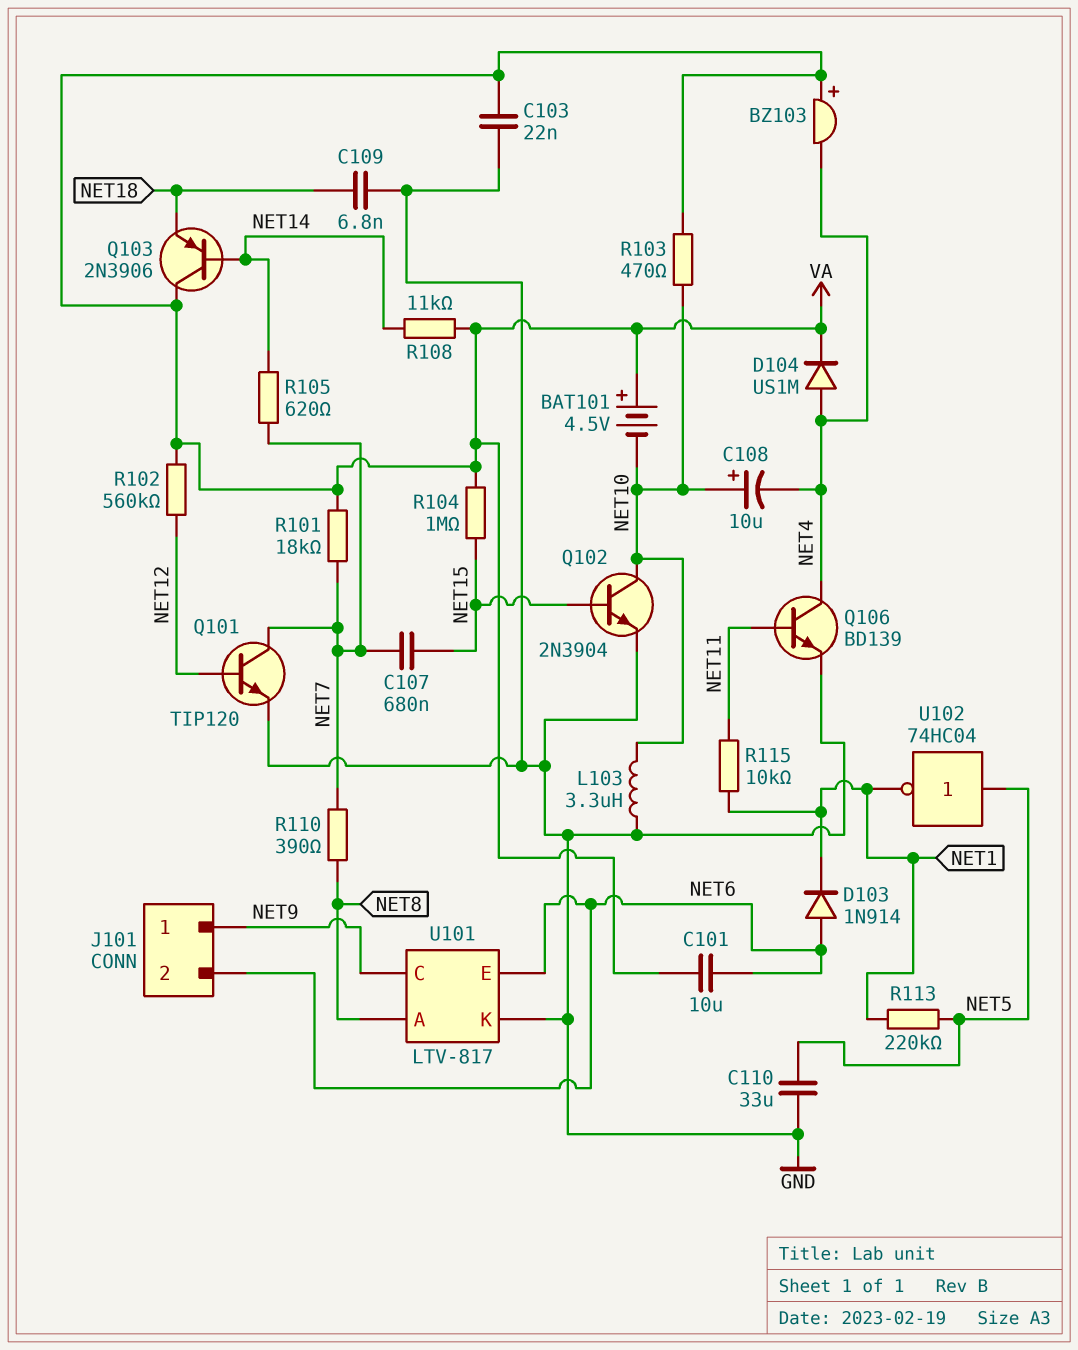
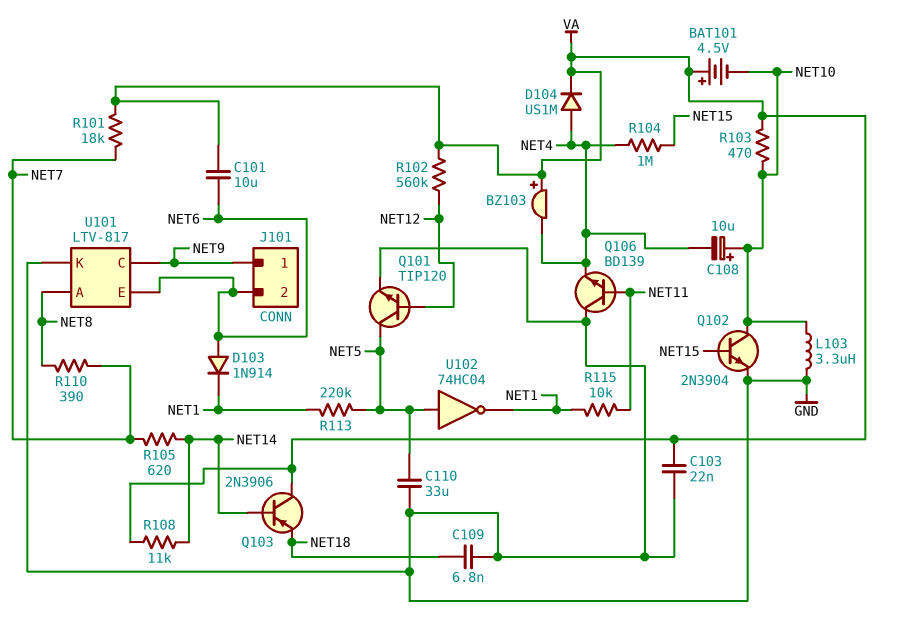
C107: 680nF (NET7, NET15) -> none
Q101: NPN TIP120 (B NET12, C NET7, E GND) -> NPN TIP120 (B NET12, C NET5, E GND)
Q106: NPN BD139 (B NET11, C NET4, E GND) -> NPN BD139 (B NET11, C GND, E NET4)
R104: 1M (NET15, VA) -> 1M (NET4, NET15)

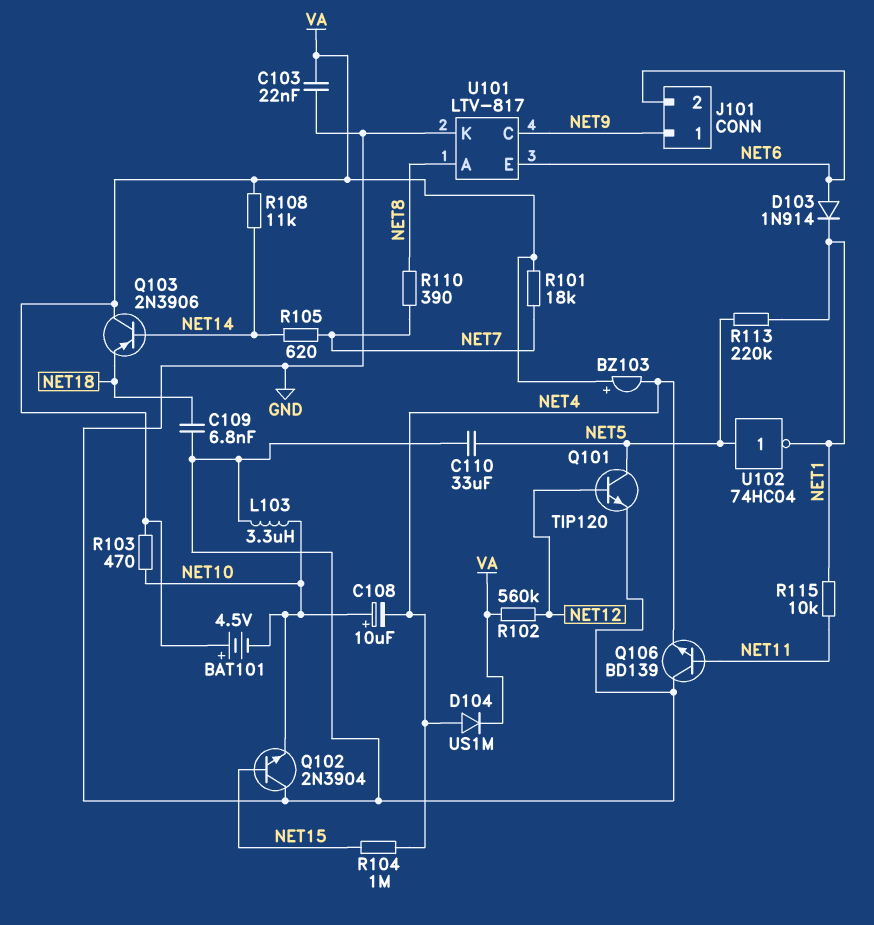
C101: 10uF (NET6, VA) -> none
Q102: NPN 2N3904 (B NET15, C NET10, E GND) -> NPN 2N3904 (B NET15, C GND, E NET10)

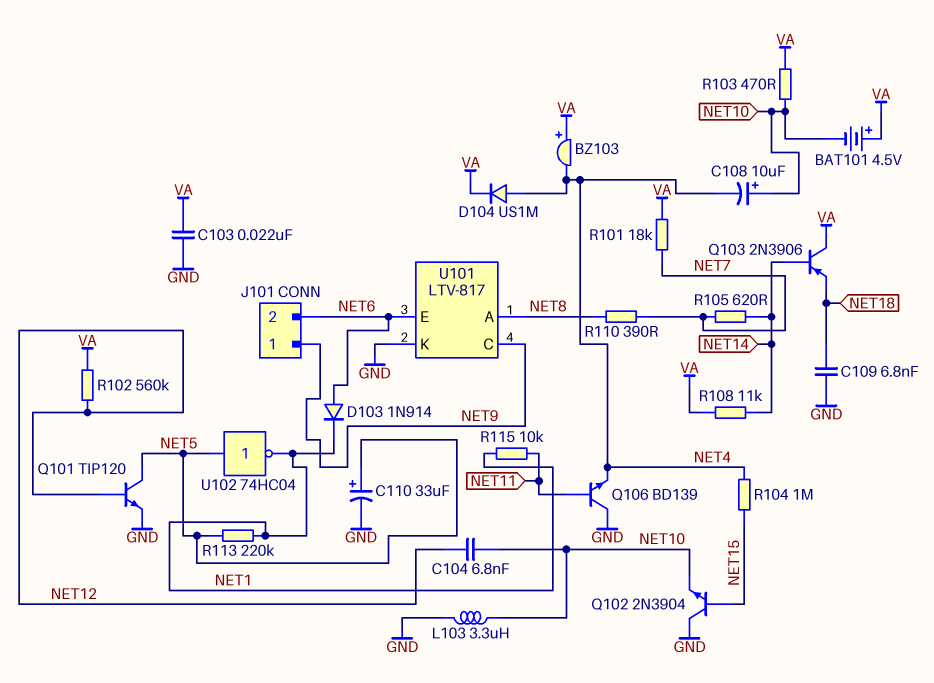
C104: none -> 6.8nF (NET10, NET12)
C110: 33uF (GND, NET5) -> 33uF (plus NET5, minus GND)

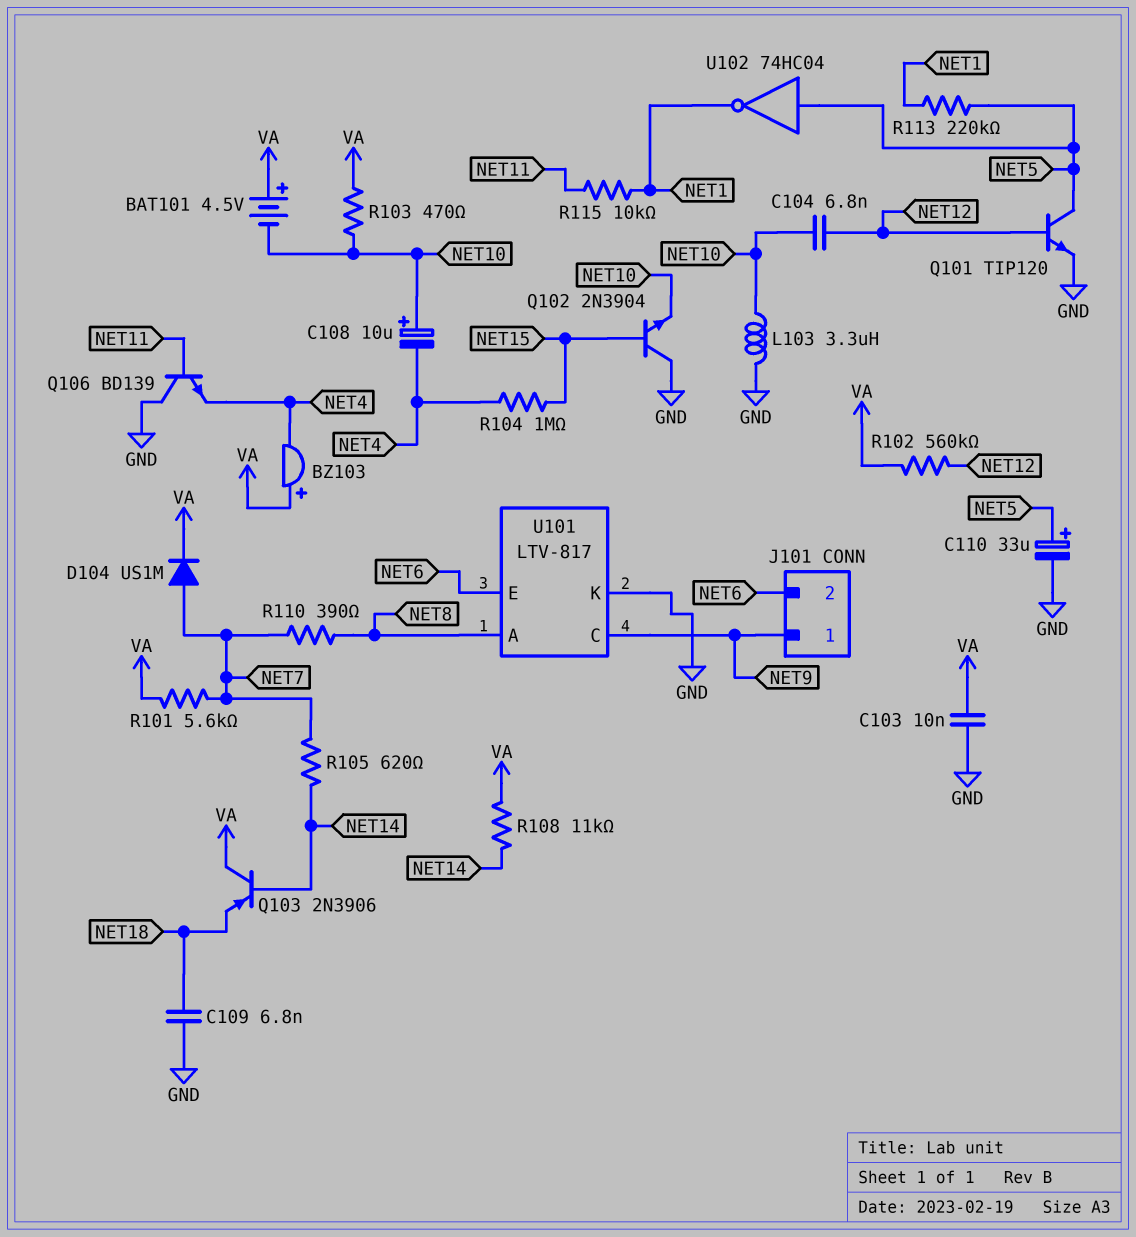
C103: 22nF (GND, VA) -> 10nF (GND, VA)
D103: diode 1N914 (A NET6, K NET1) -> none
D104: diode US1M (A NET4, K VA) -> diode US1M (A NET7, K VA)
R101: 18k (NET7, VA) -> 5.6k (NET7, VA)

